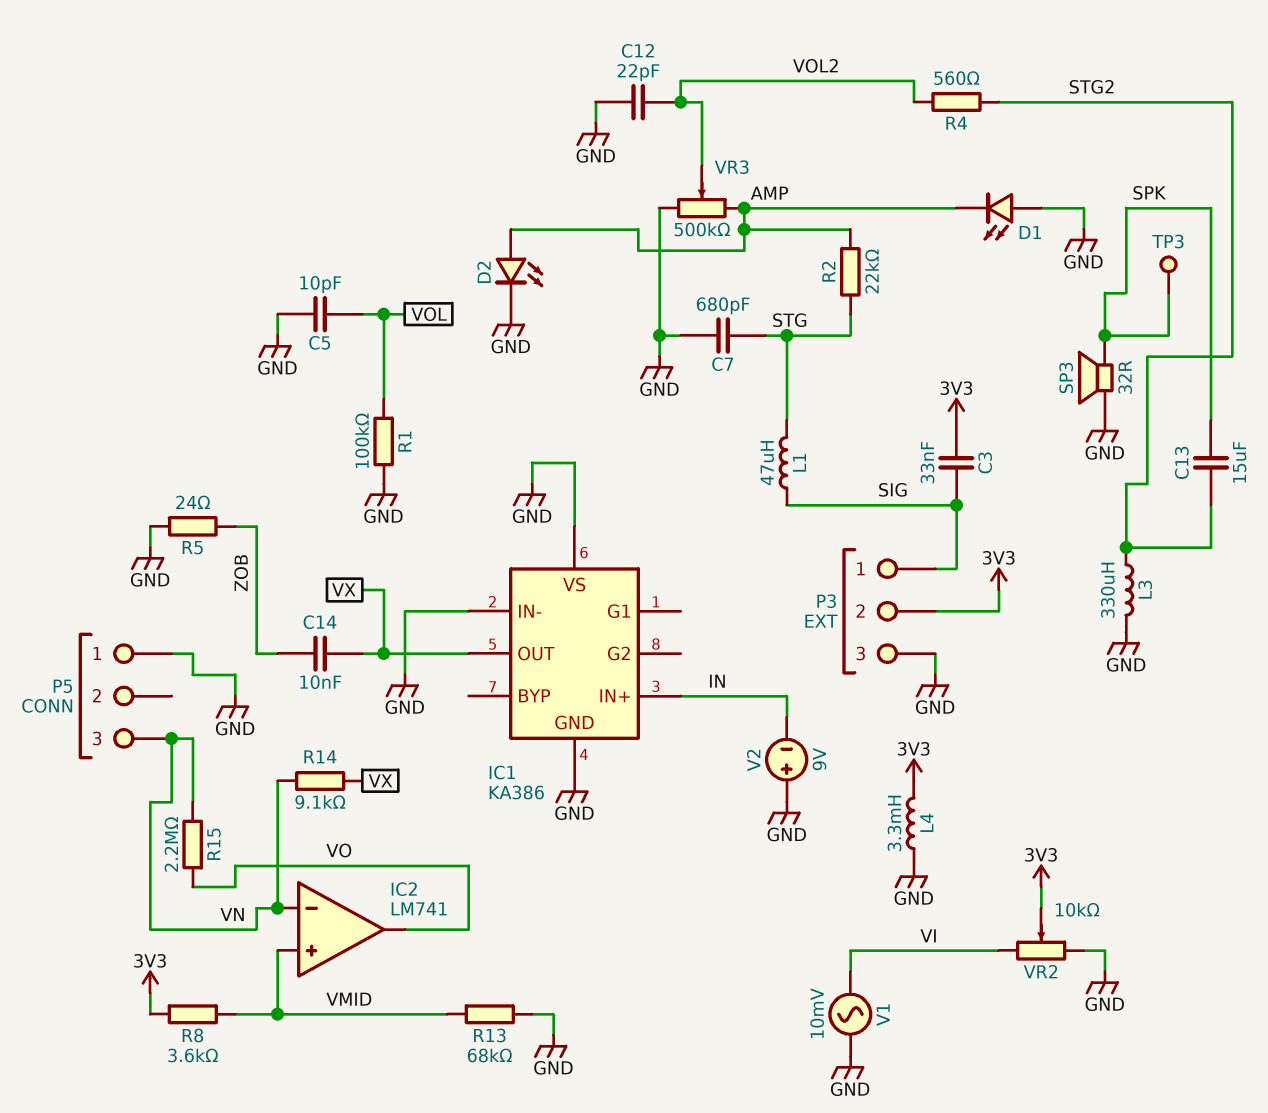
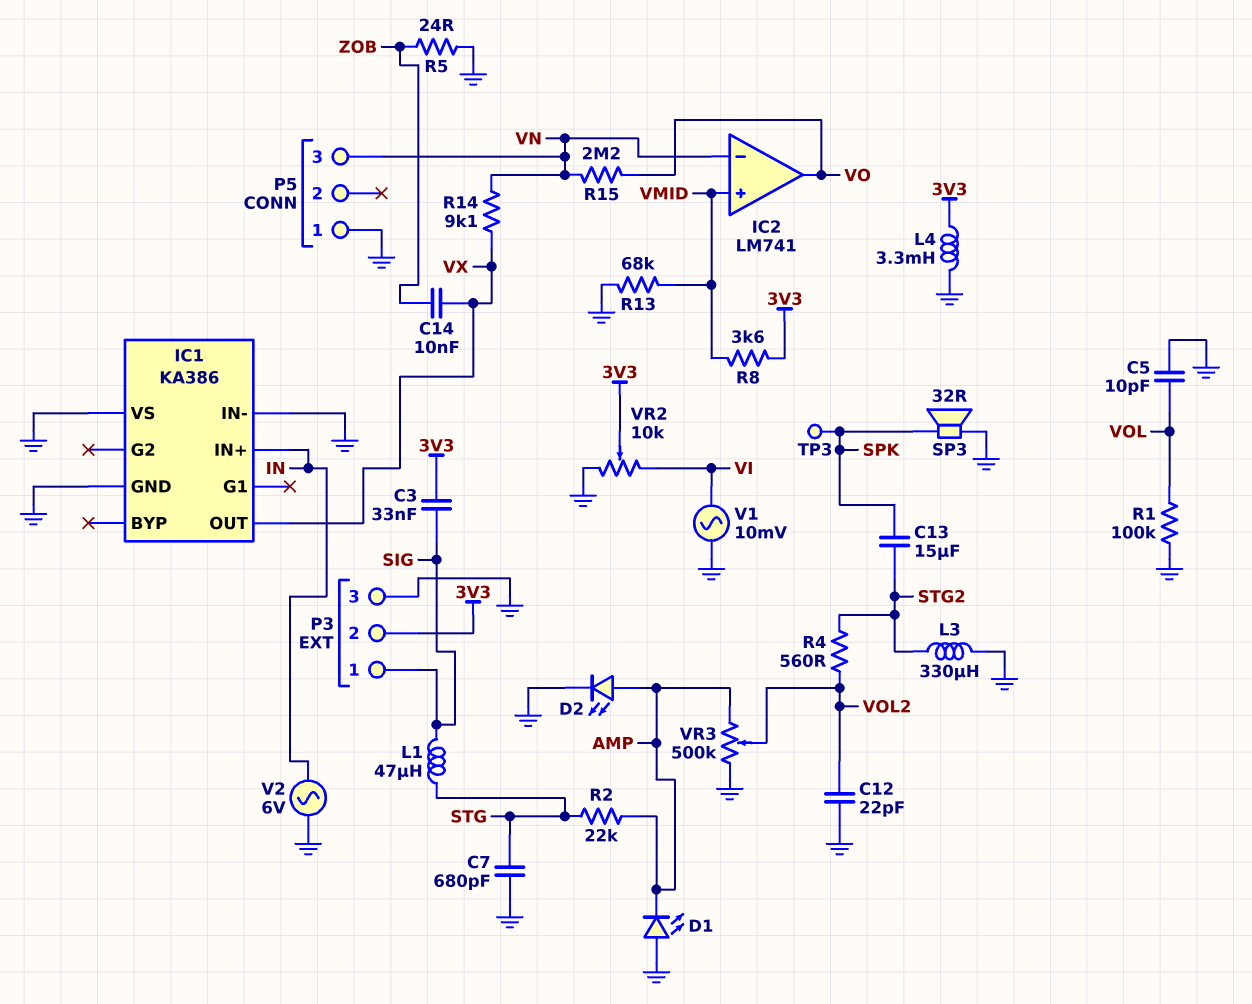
V2: 9V (plus GND, minus IN) -> AC 6V (GND, IN)

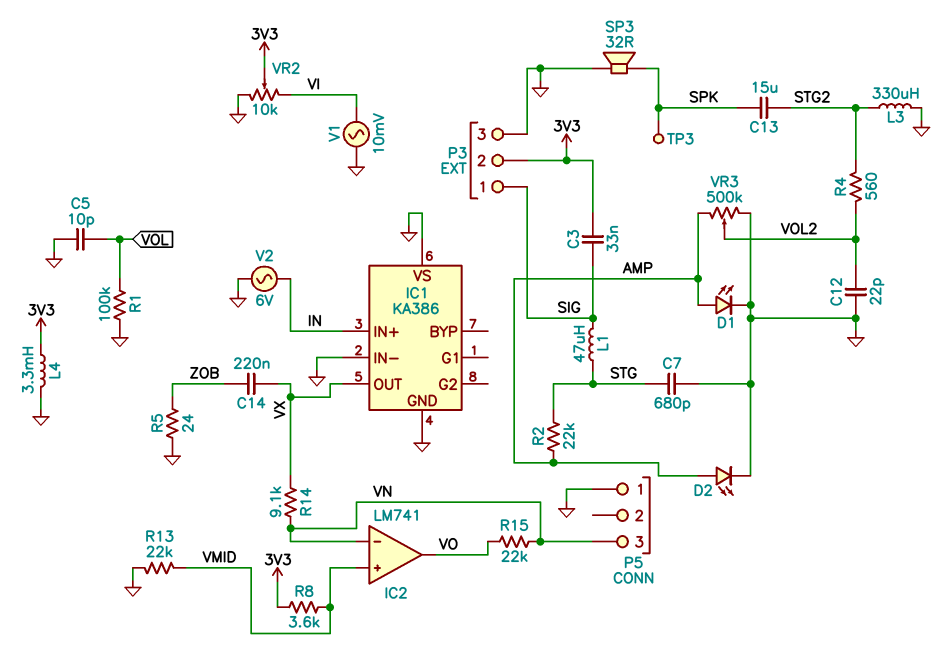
C14: 10nF (VX, ZOB) -> 220nF (VX, ZOB)
D1: LED (A GND, K AMP) -> LED (A AMP, K GND)
R13: 68k (GND, VMID) -> 22k (GND, VMID)
R15: 2.2M (VN, VO) -> 22k (VN, VO)

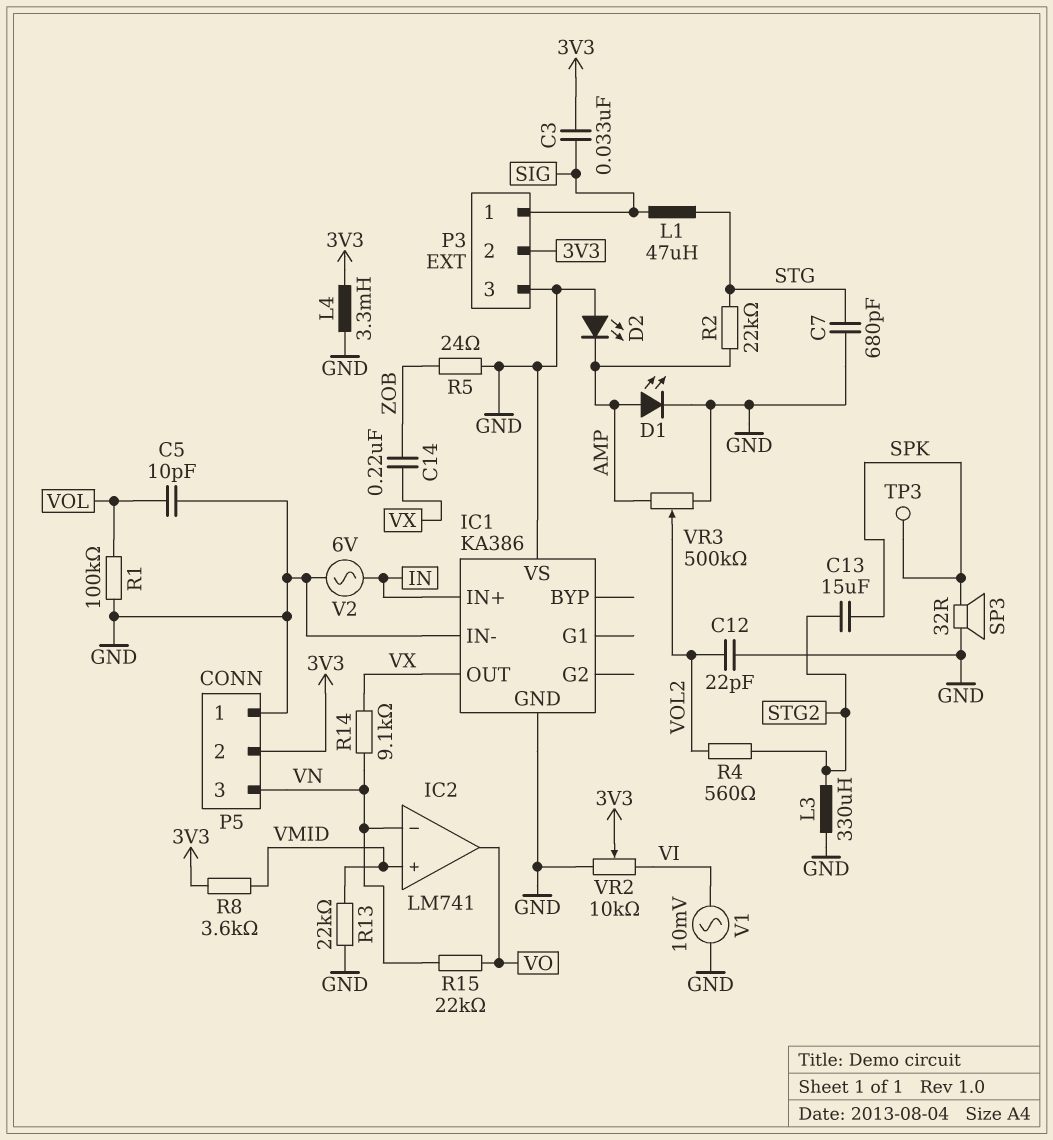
D2: LED (A AMP, K GND) -> LED (A GND, K AMP)
P5 pin 2: none -> 3V3

